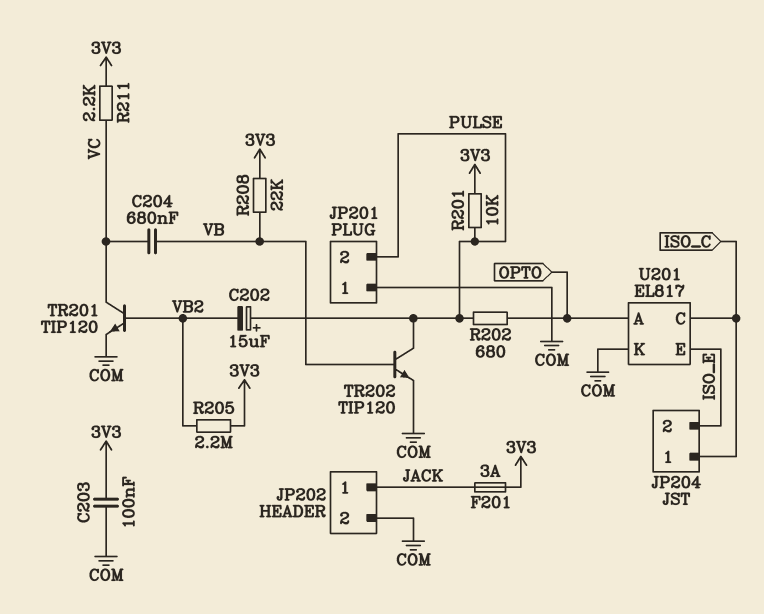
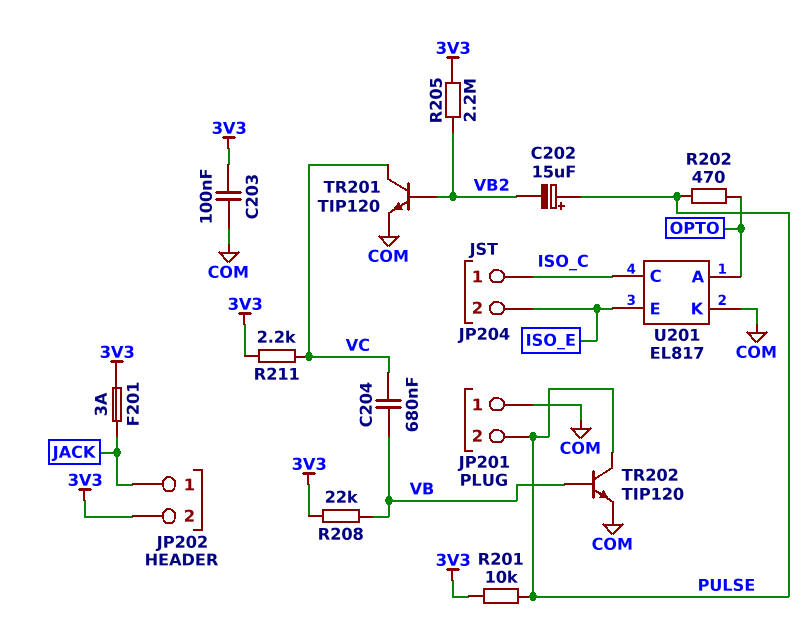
JP202 pin 2: COM -> 3V3
R202: 680 (OPTO, PULSE) -> 470 (OPTO, PULSE)

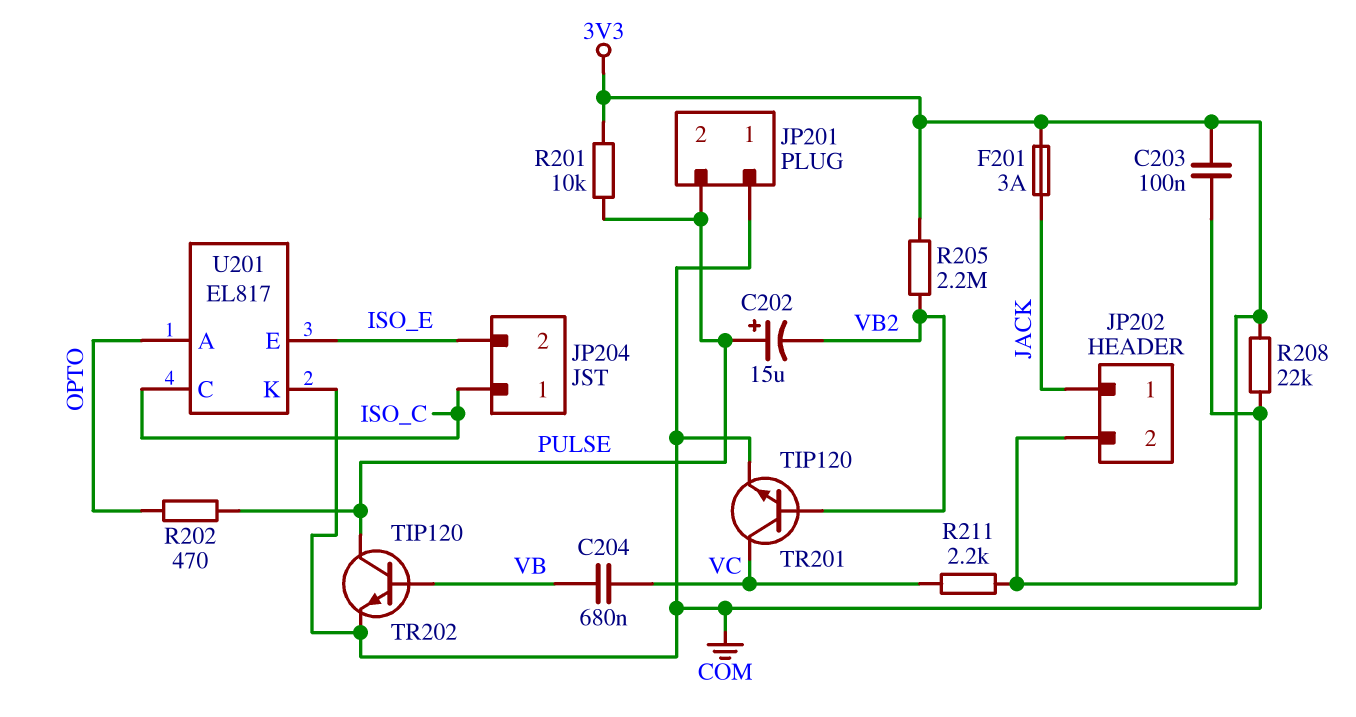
R208: 22k (3V3, VB) -> 22k (3V3, COM)

